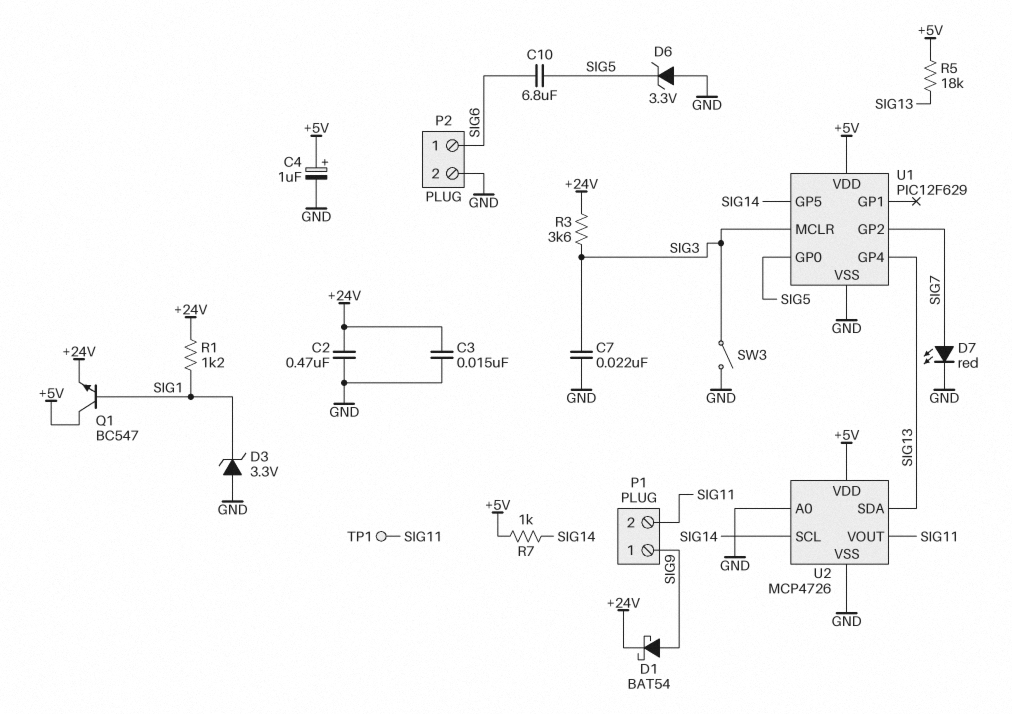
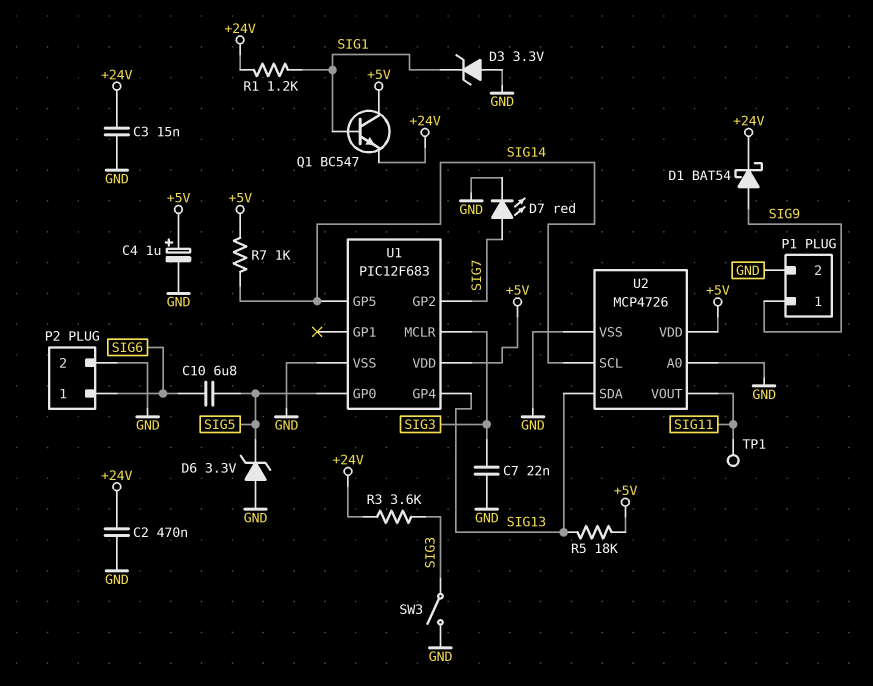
P1 pin 2: SIG11 -> GND
U1: PIC12F629 -> PIC12F683

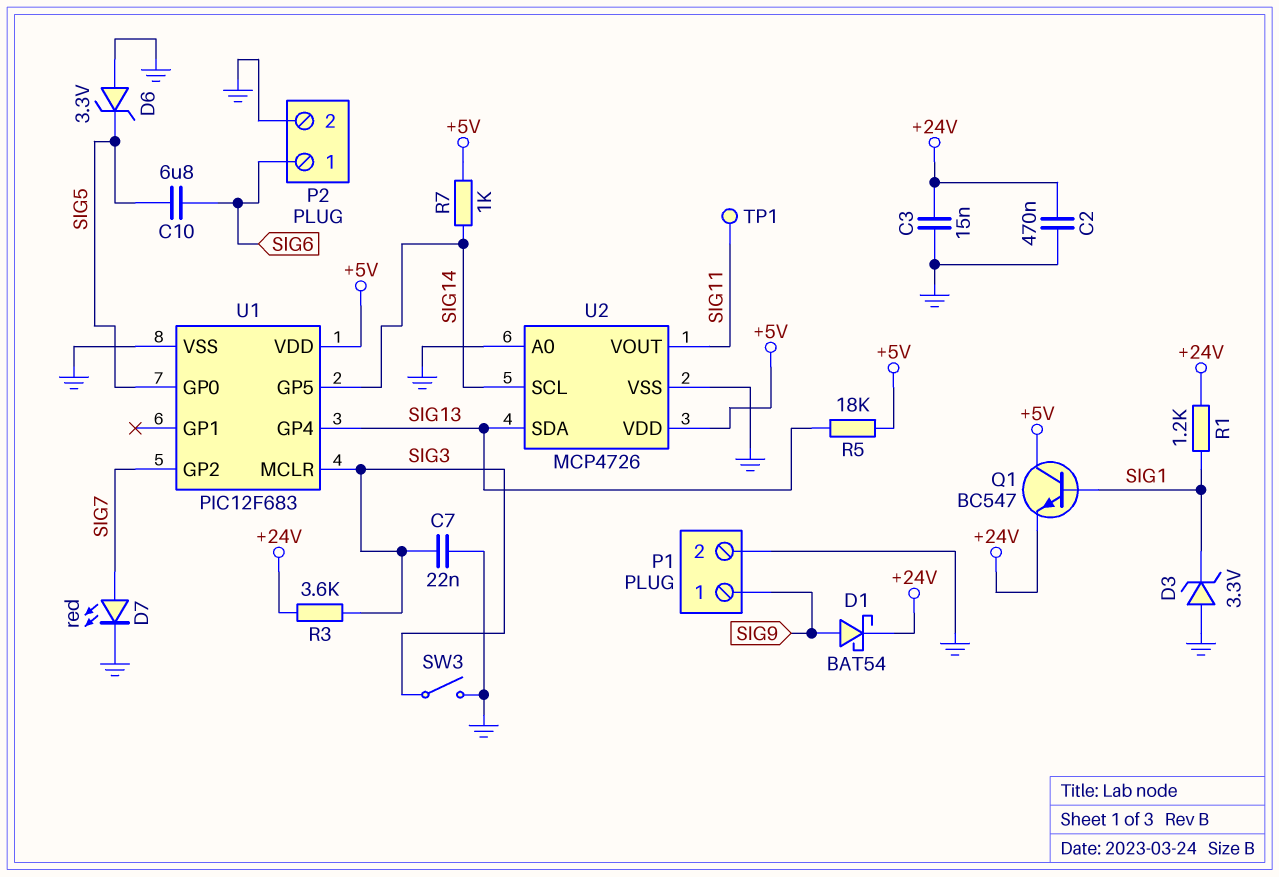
C4: 1uF (plus +5V, minus GND) -> none

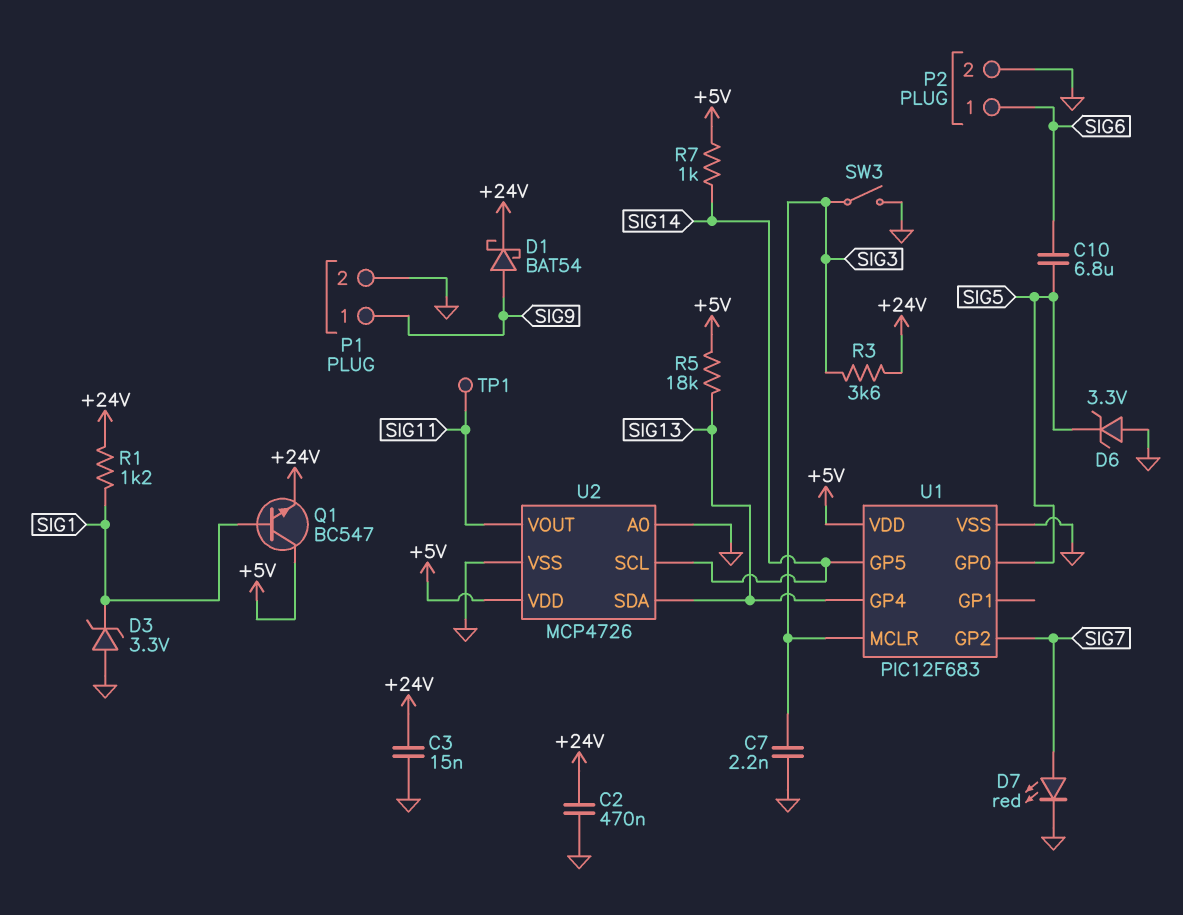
C7: 22nF (GND, SIG3) -> 2.2nF (GND, SIG3)

